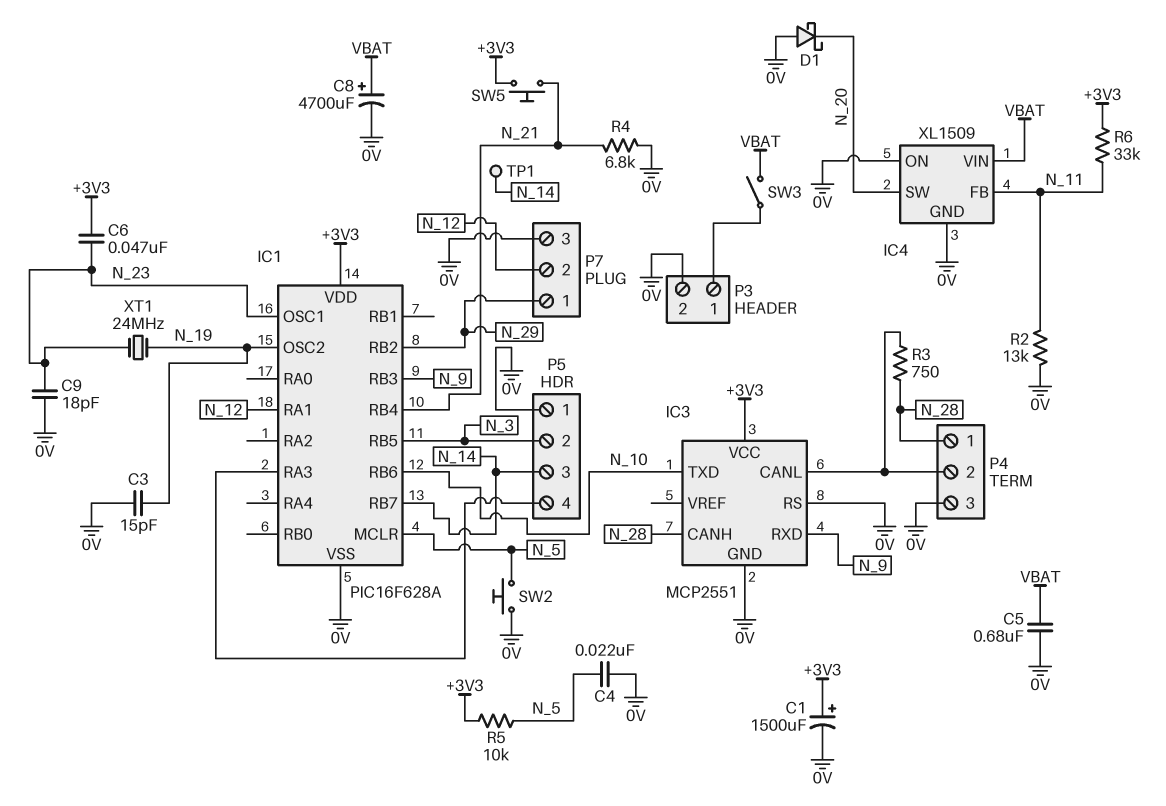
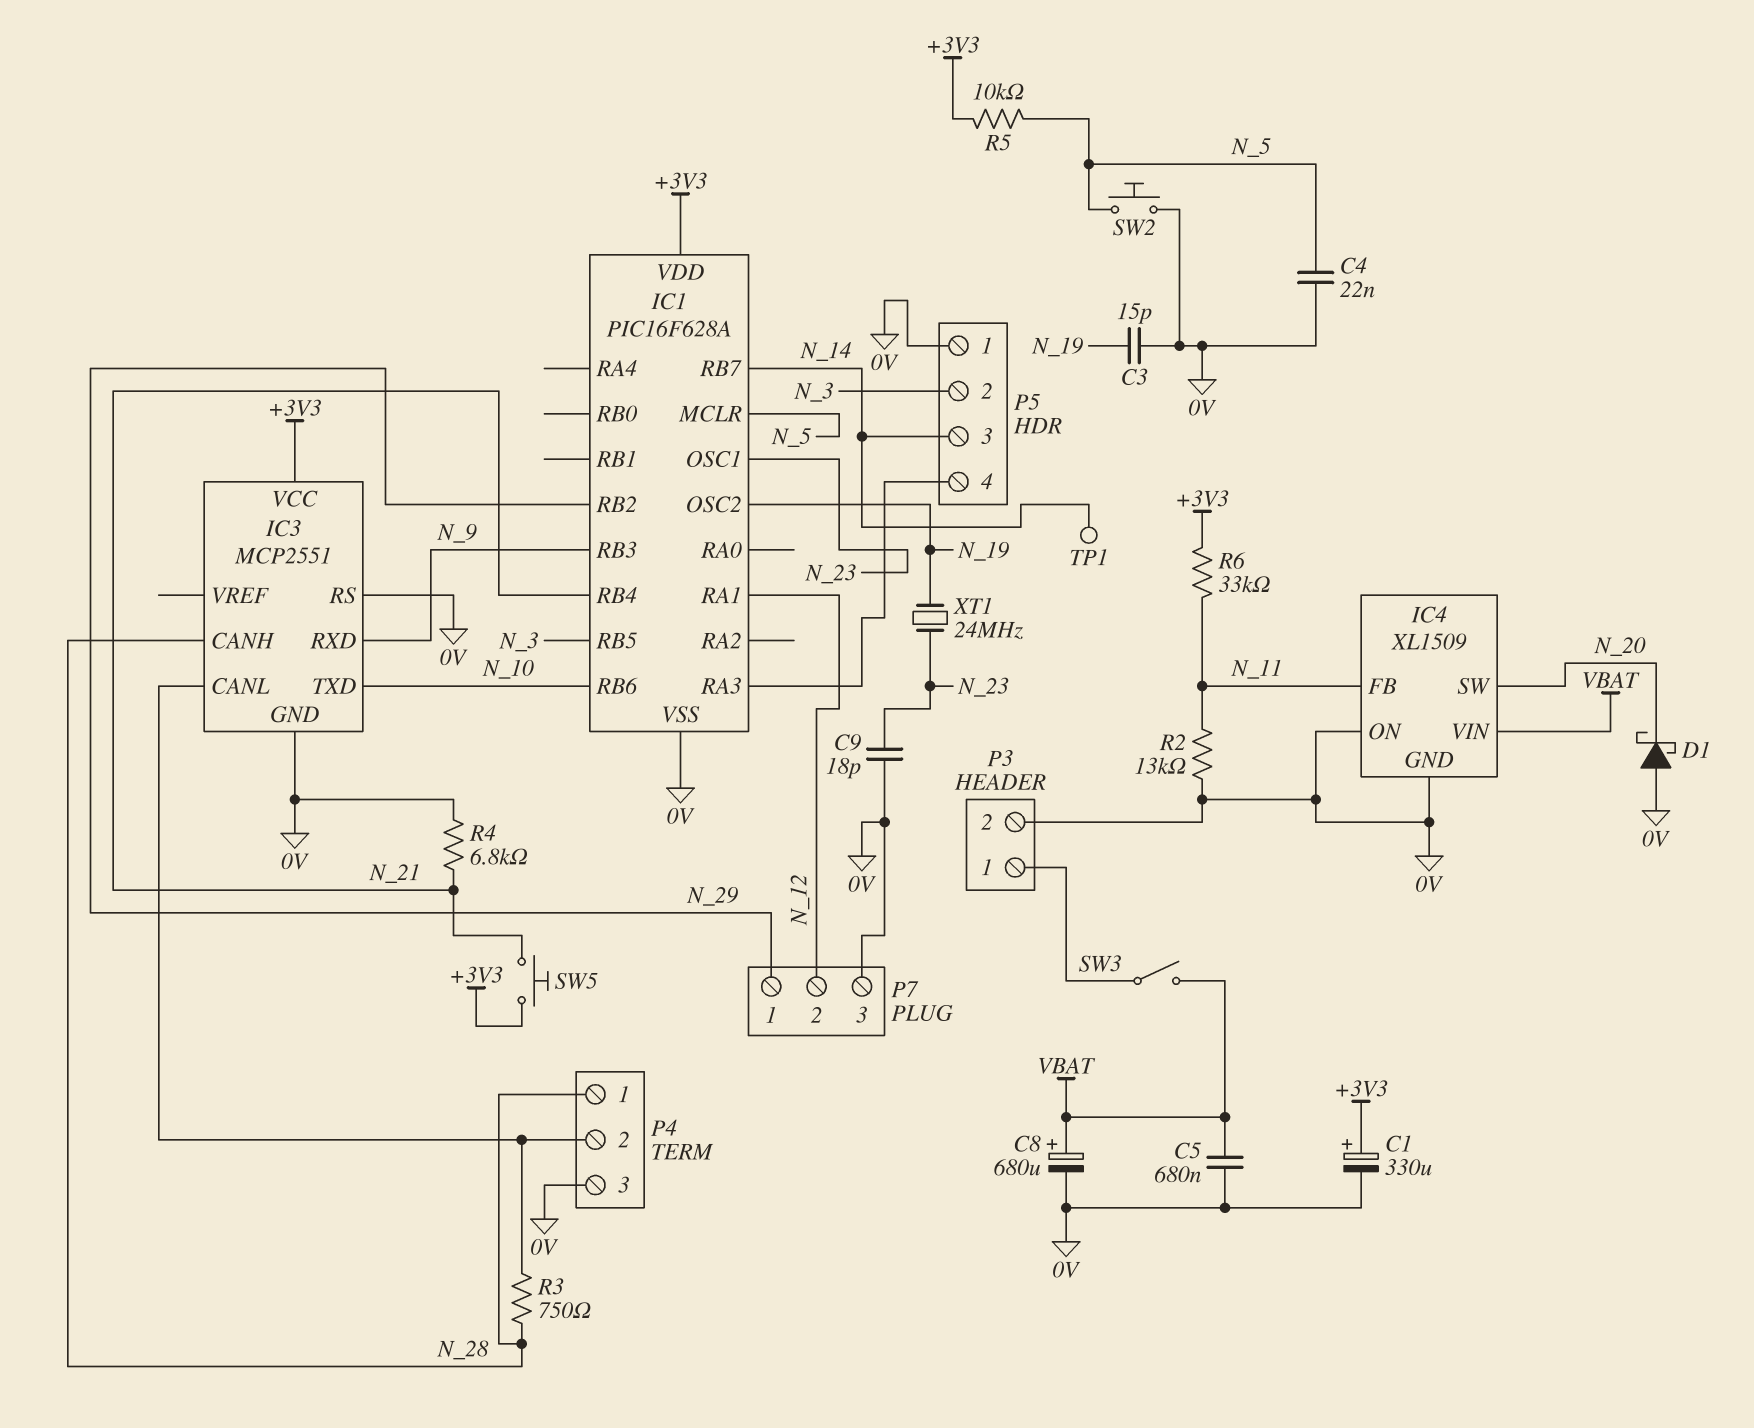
C1: 1500uF (plus +3V3, minus 0V) -> 330uF (plus +3V3, minus 0V)
C6: 47nF (+3V3, N_23) -> none
C8: 4700uF (plus VBAT, minus 0V) -> 680uF (plus VBAT, minus 0V)

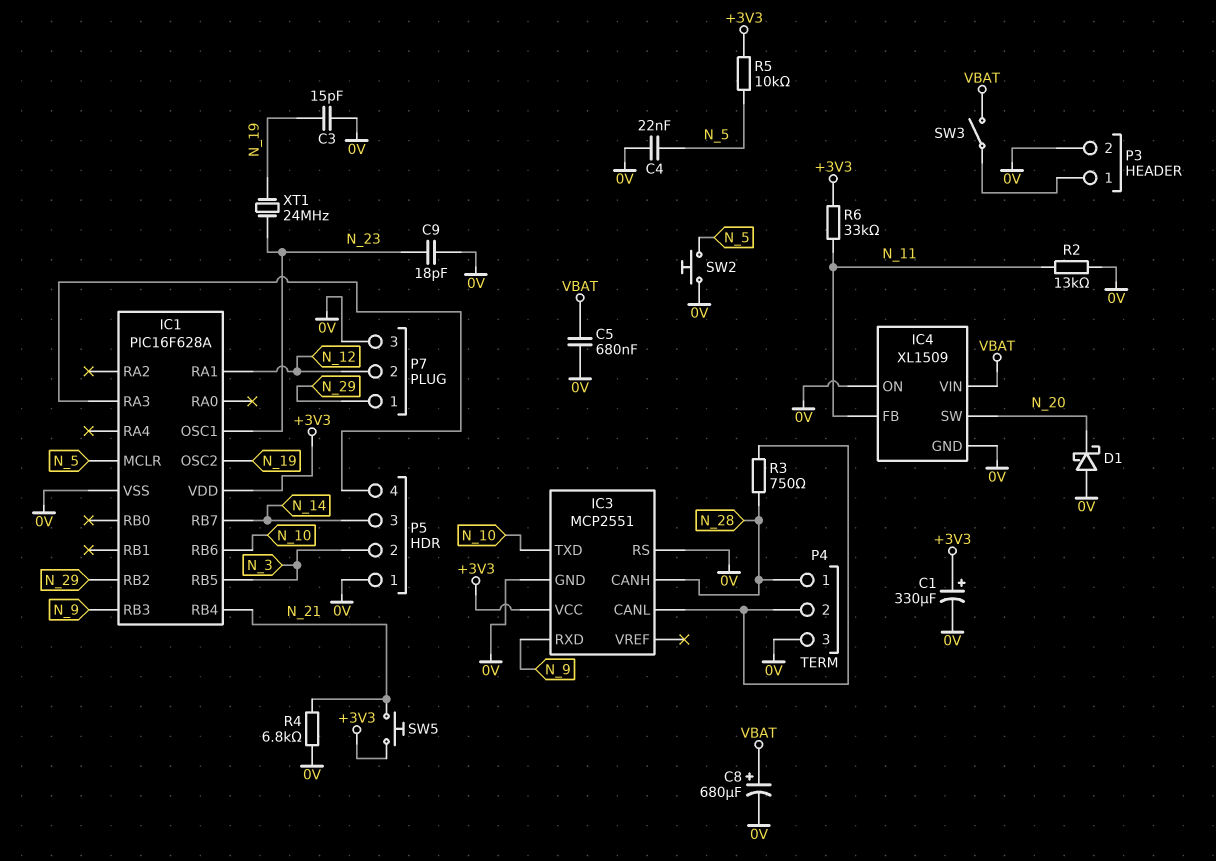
TP1: test point (N_14) -> none

